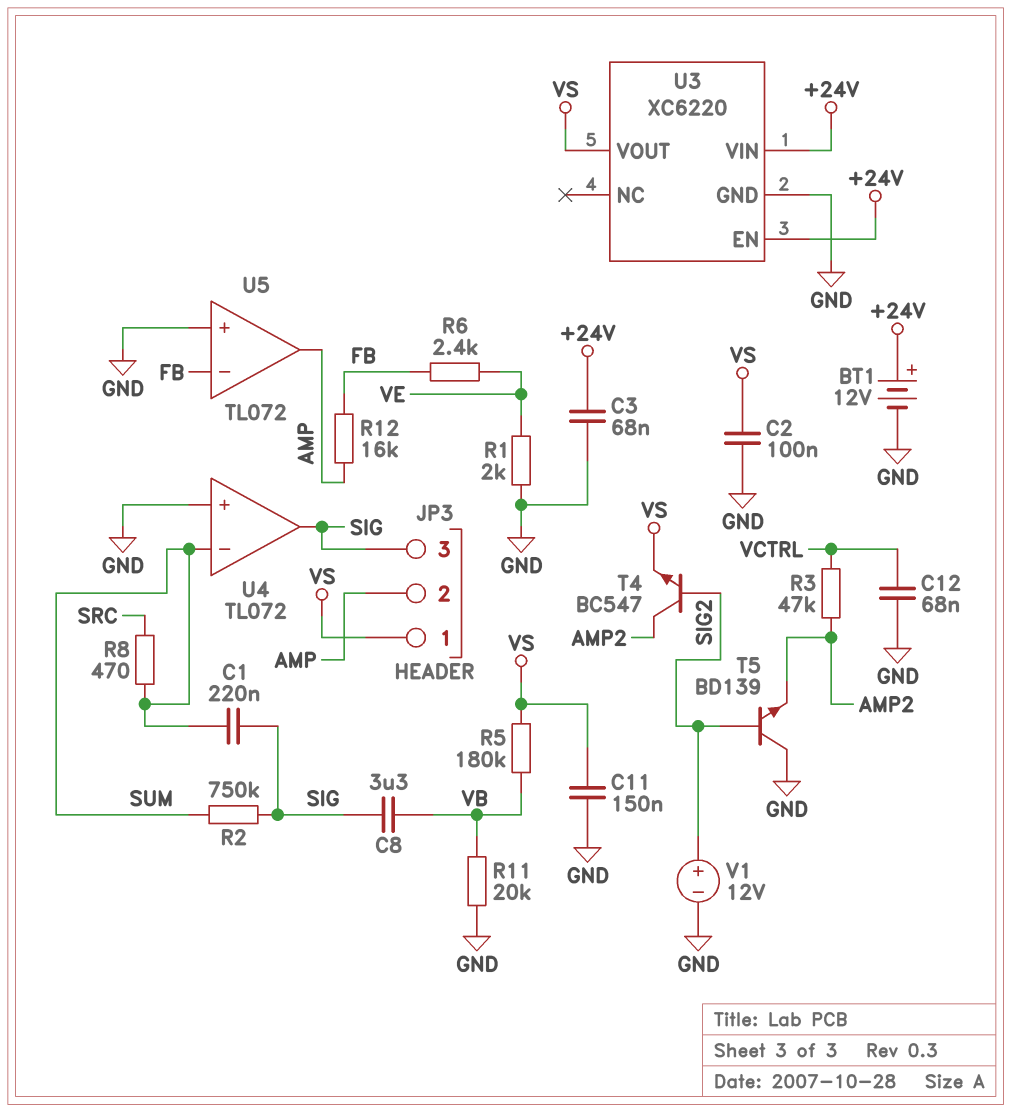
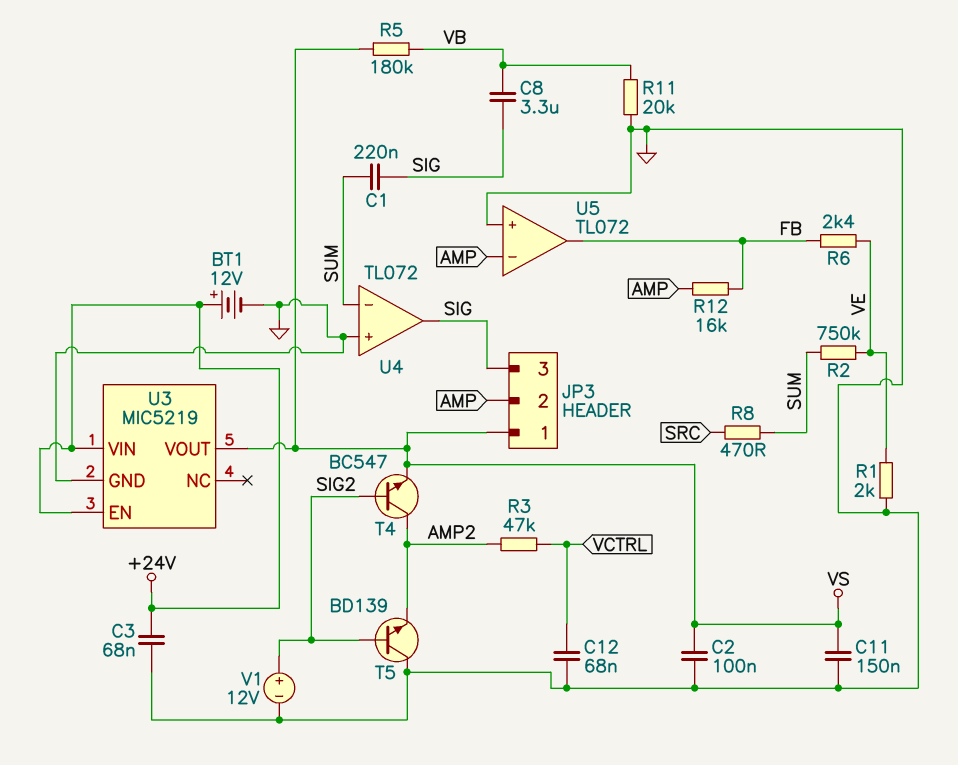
R2: 750k (SIG, SUM) -> 750k (SUM, VE)
U3: XC6220 -> MIC5219
U5 pin in-: FB -> AMP
U5 pin out: AMP -> FB

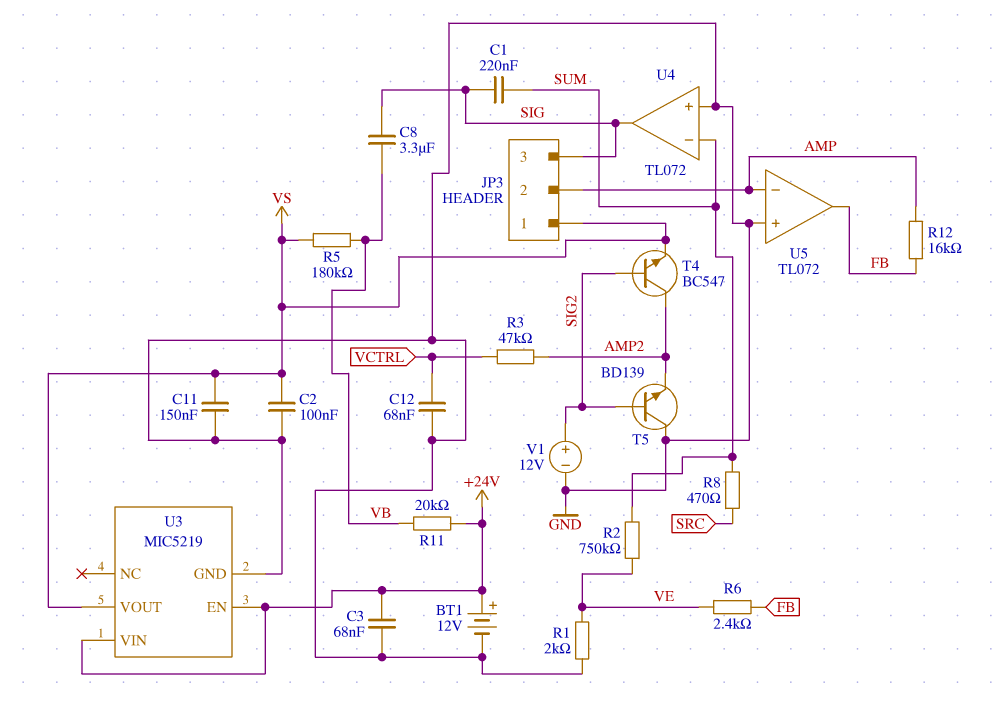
R11: 20k (GND, VB) -> 20k (+24V, VB)

